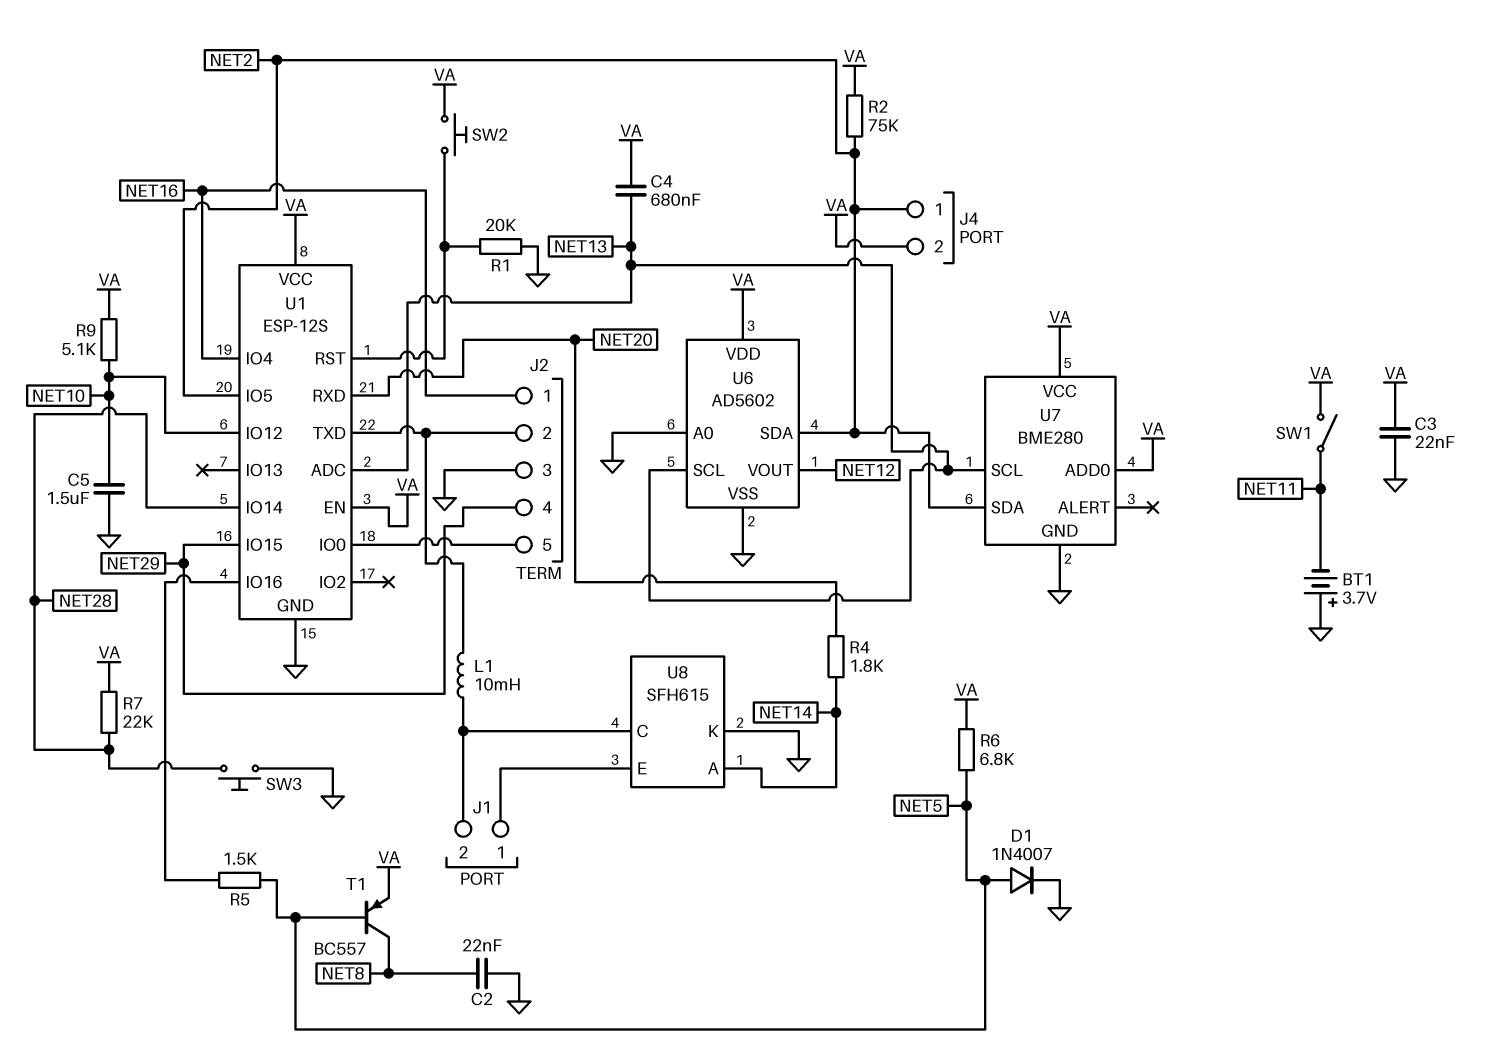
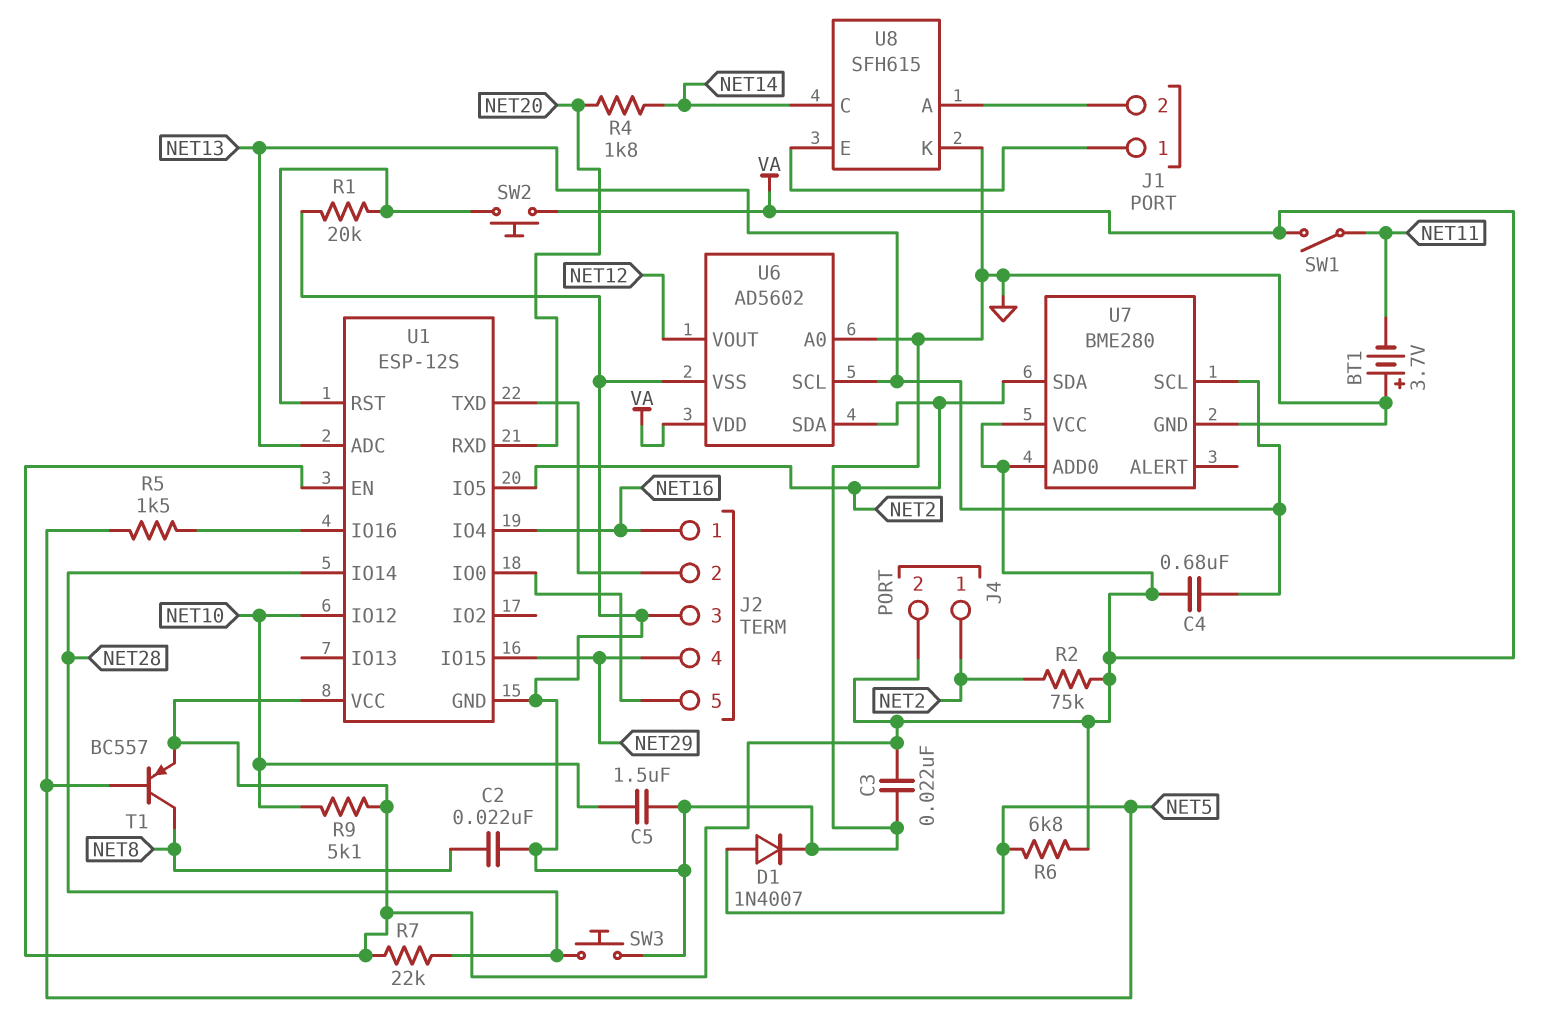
L1: 10mH (J1/2, J2/2) -> none
U8 pin A: NET14 -> J1/2
U8 pin C: J1/2 -> NET14

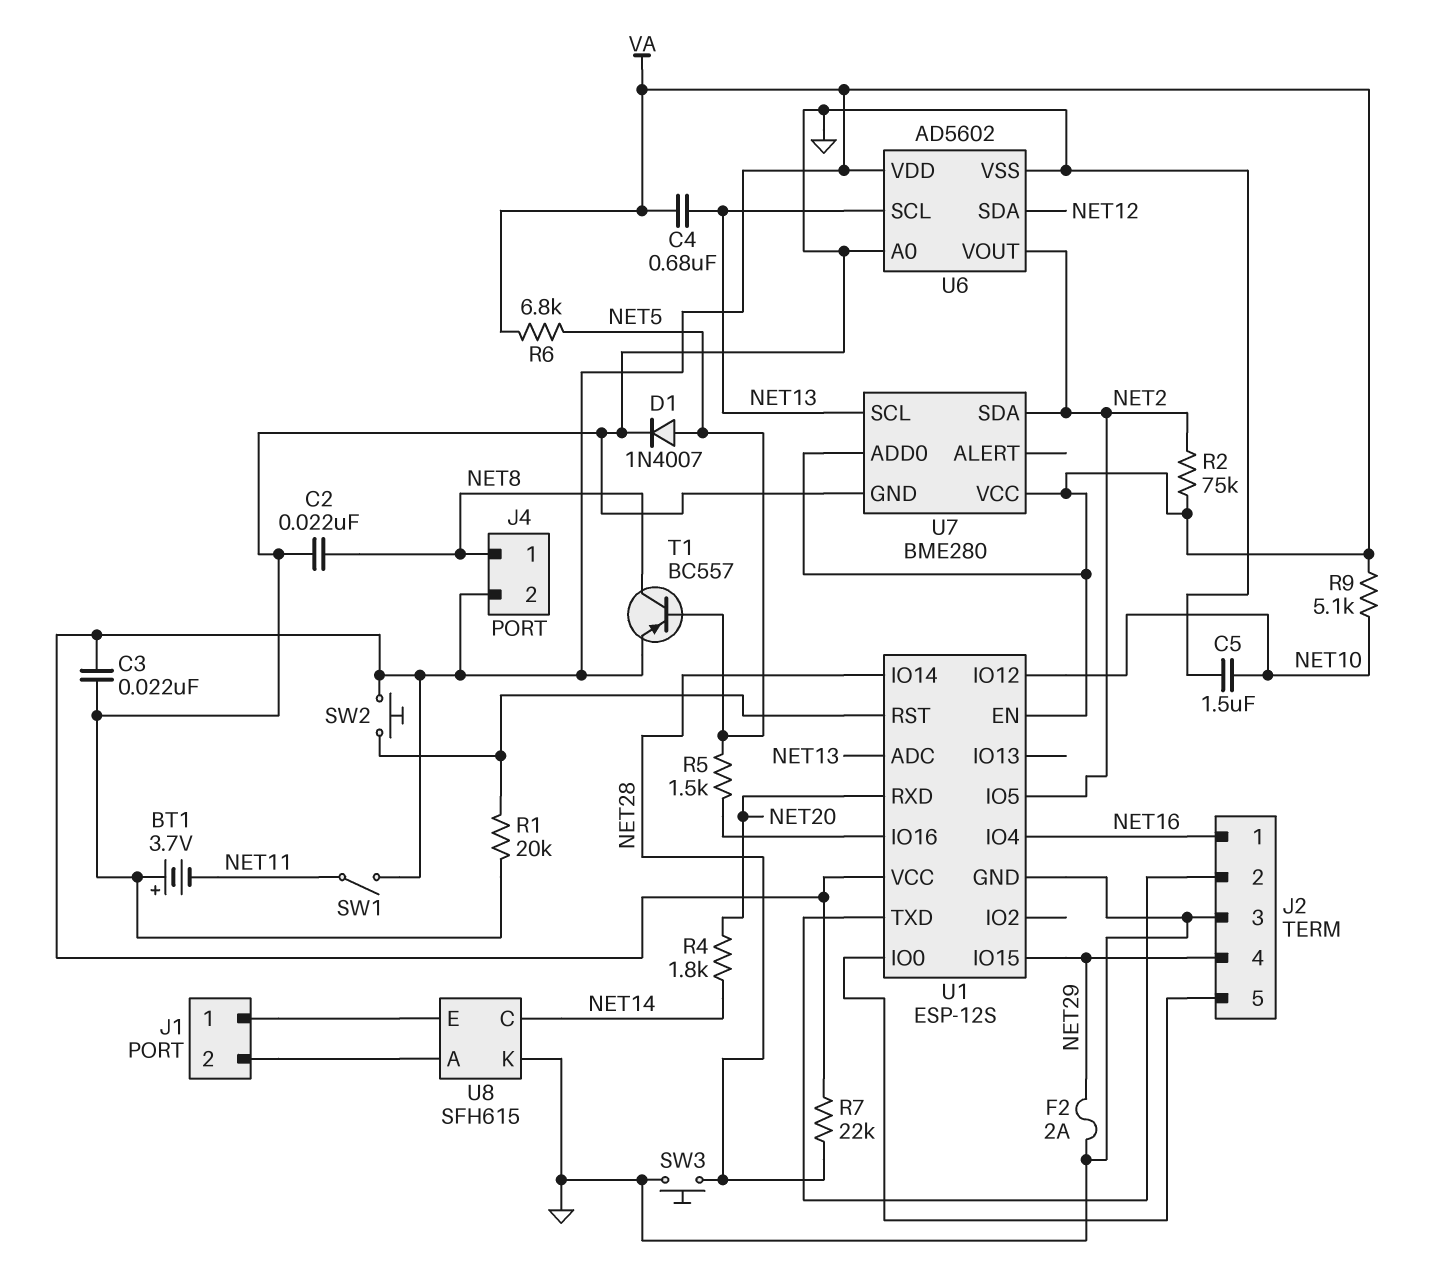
F2: none -> 2A (GND, NET29)
J4 pin 1: NET2 -> NET8
U6 pin SDA: NET2 -> NET12
U6 pin VOUT: NET12 -> NET2

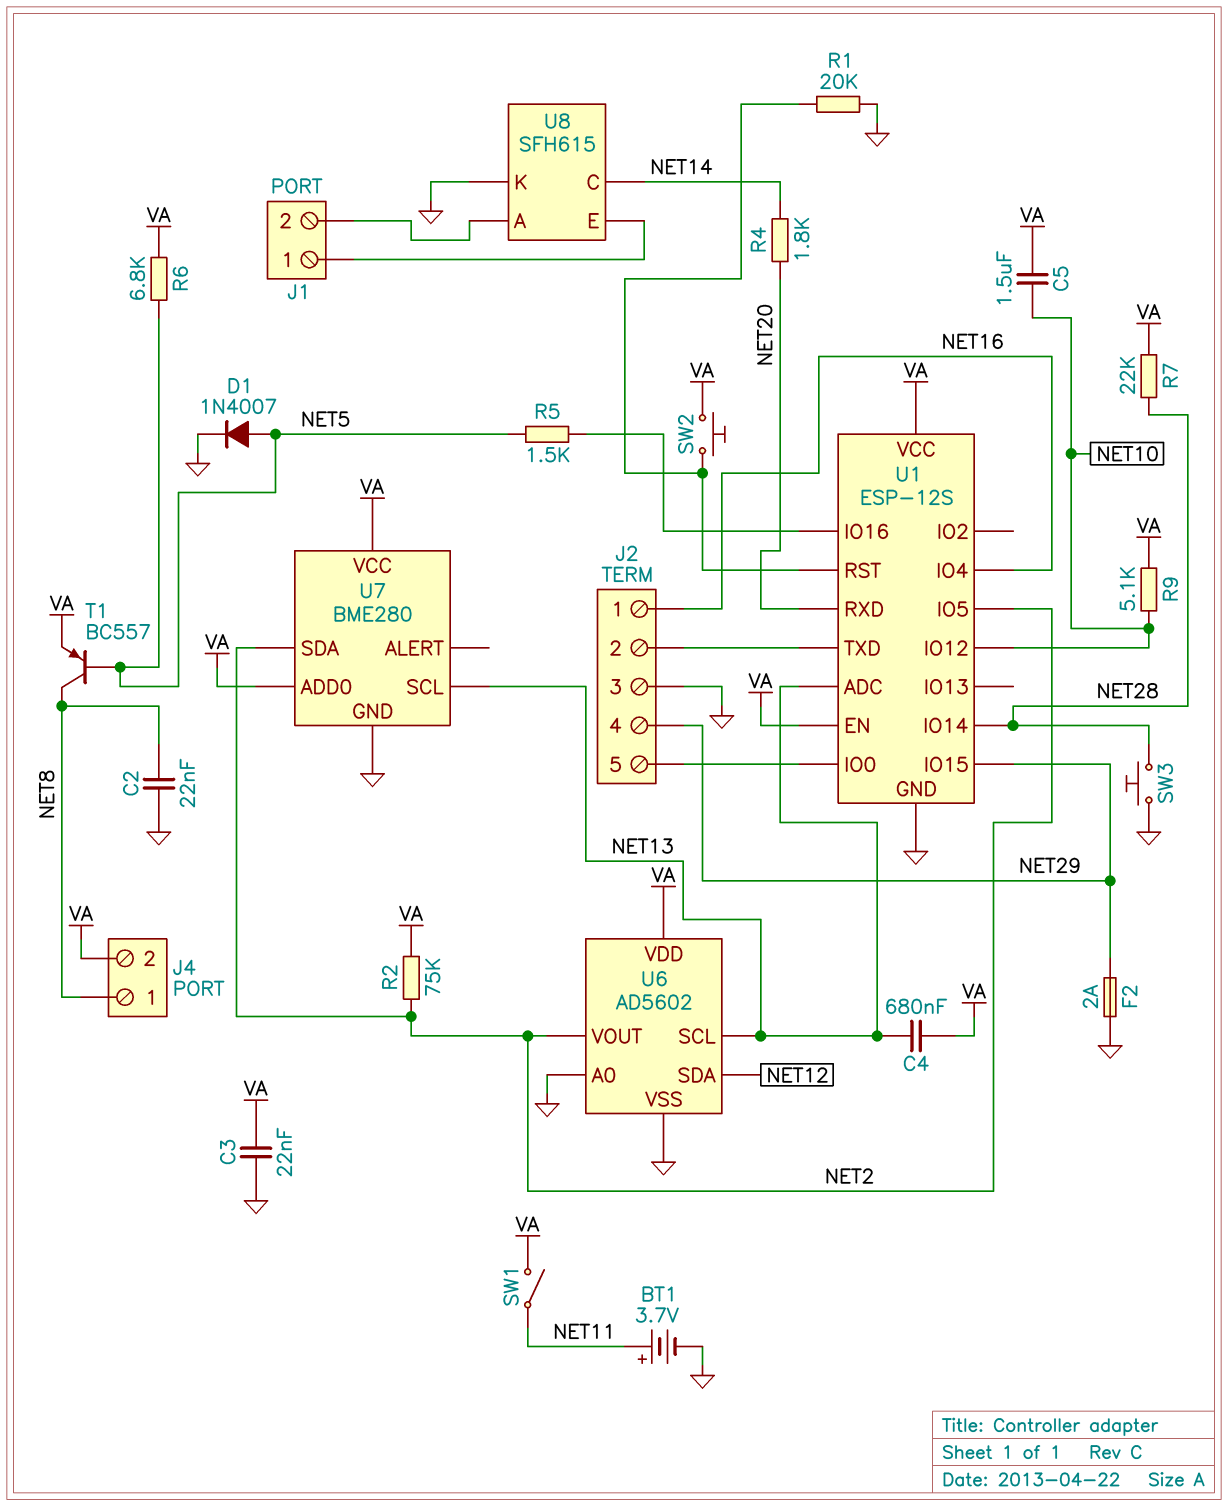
BT1: 3.7V (plus GND, minus NET11) -> 3.7V (plus NET11, minus GND)
C5: 1.5uF (GND, NET10) -> 1.5uF (NET10, VA)

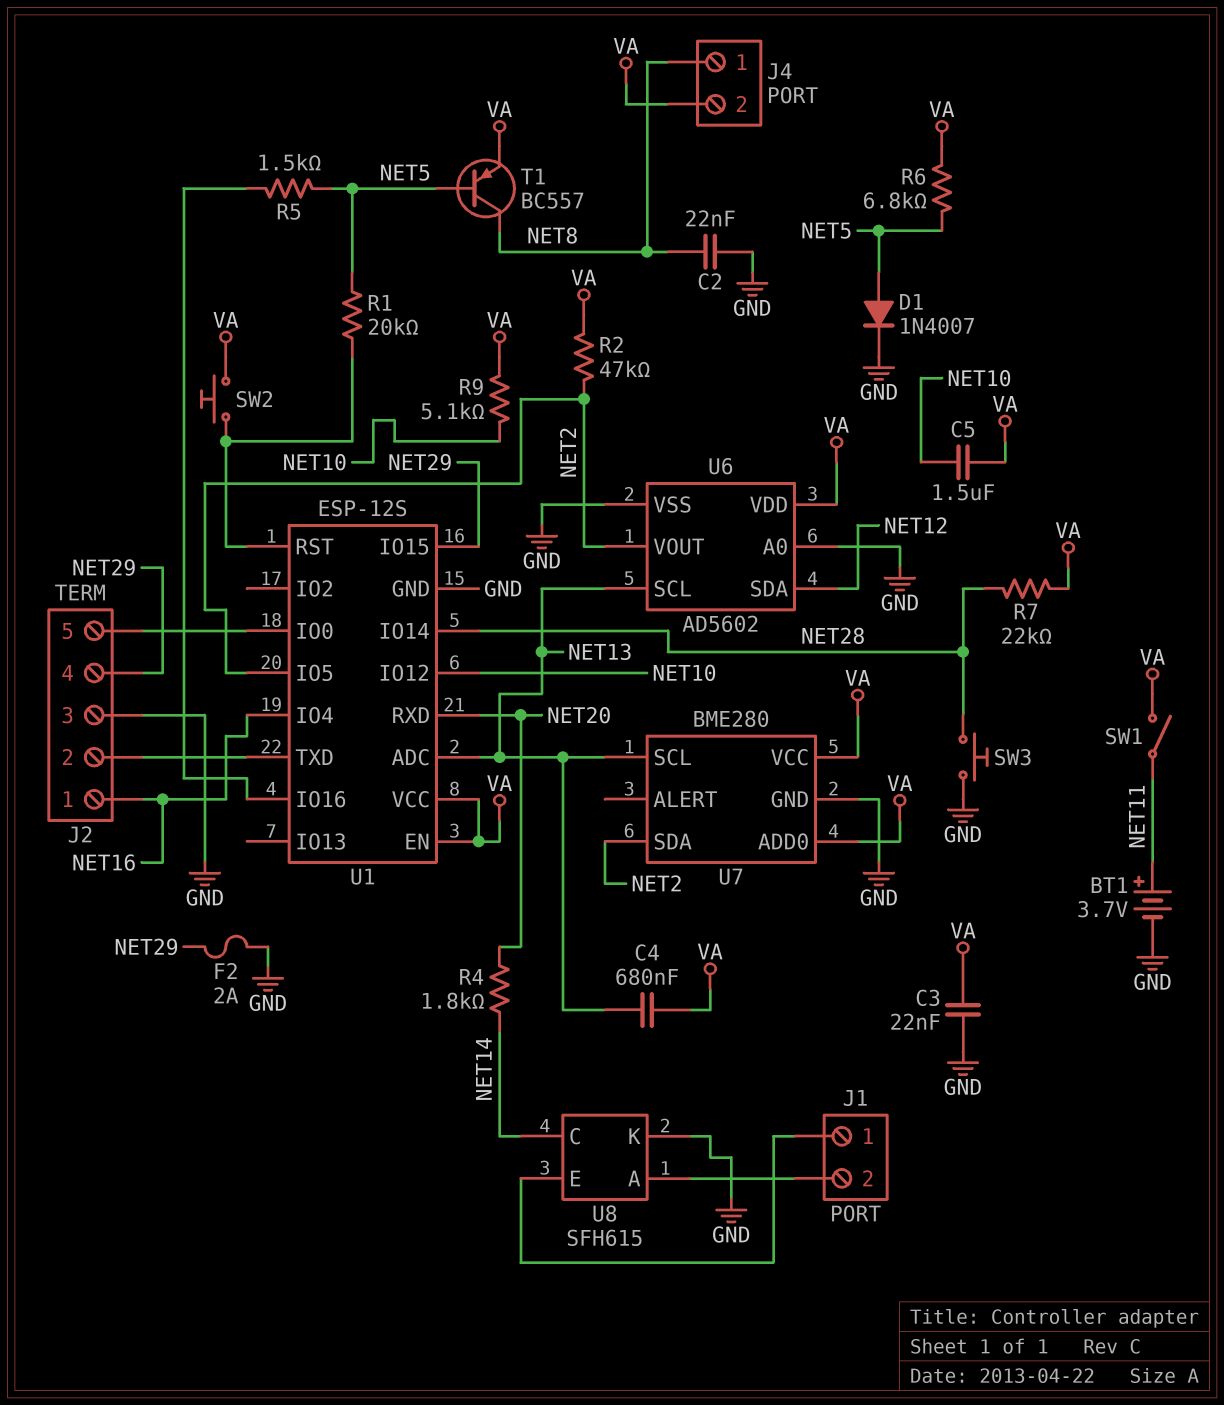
R1: 20k (GND, U1/RST) -> 20k (NET5, U1/RST)
R2: 75k (NET2, VA) -> 47k (NET2, VA)

